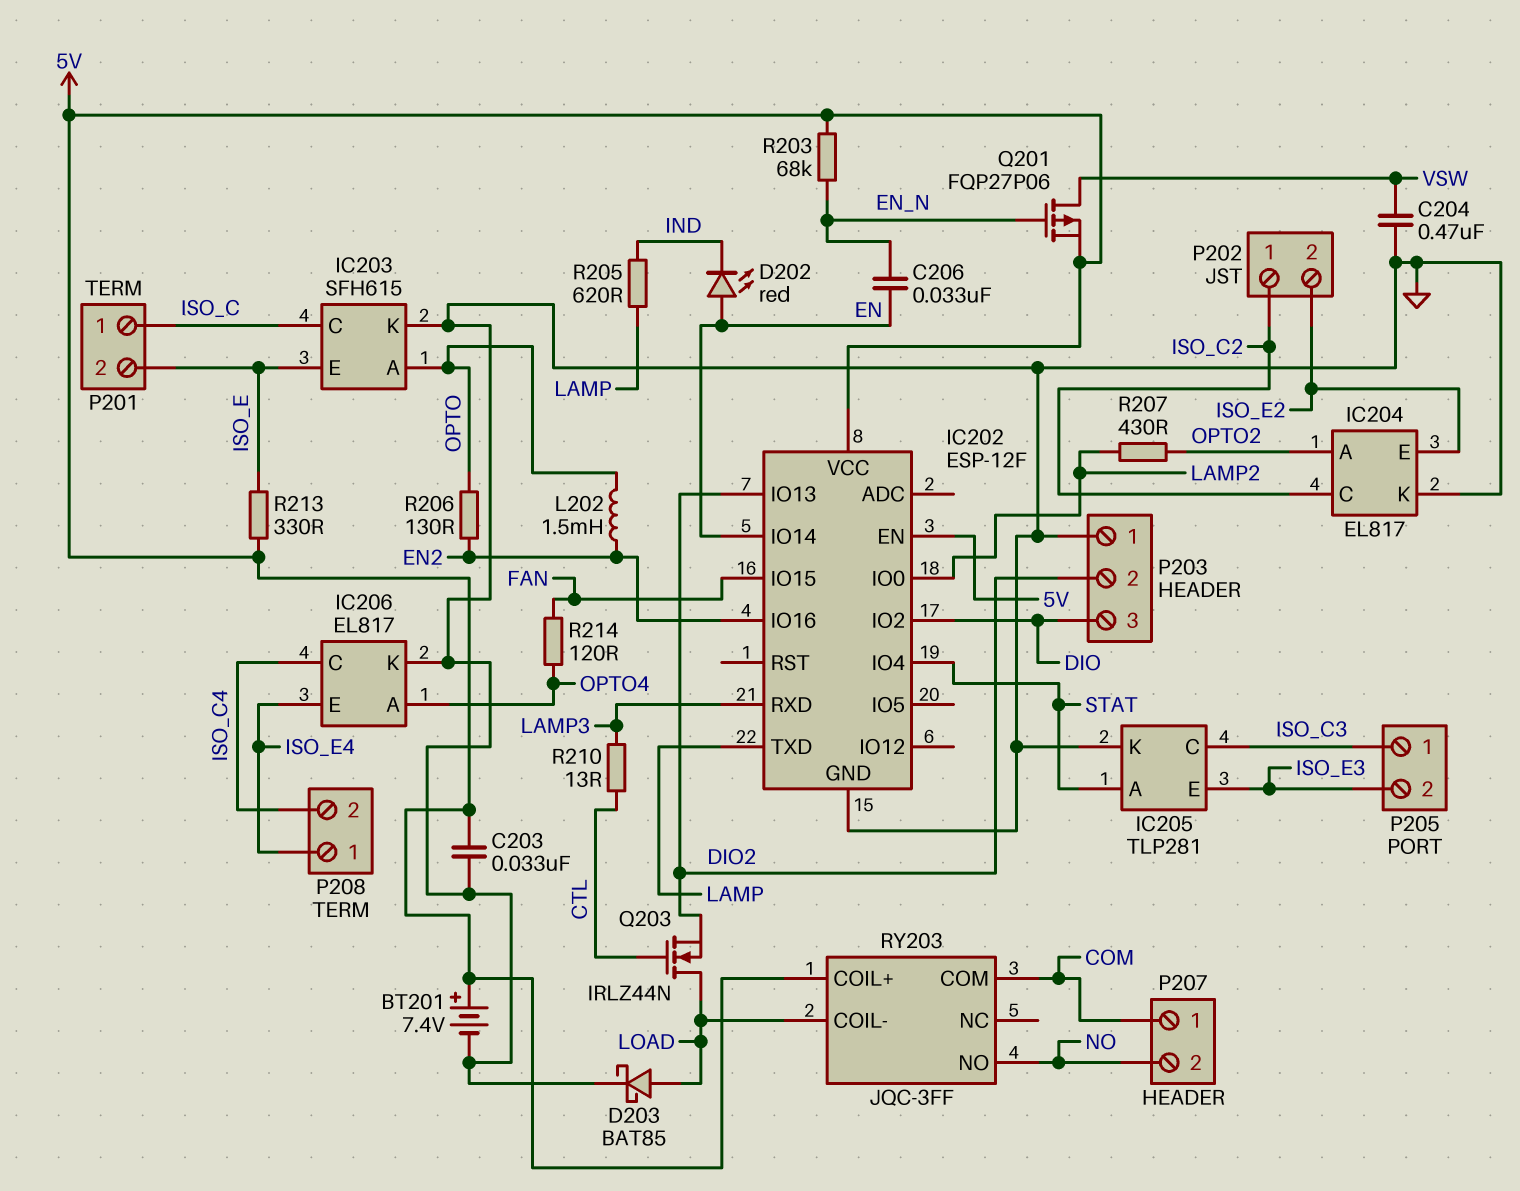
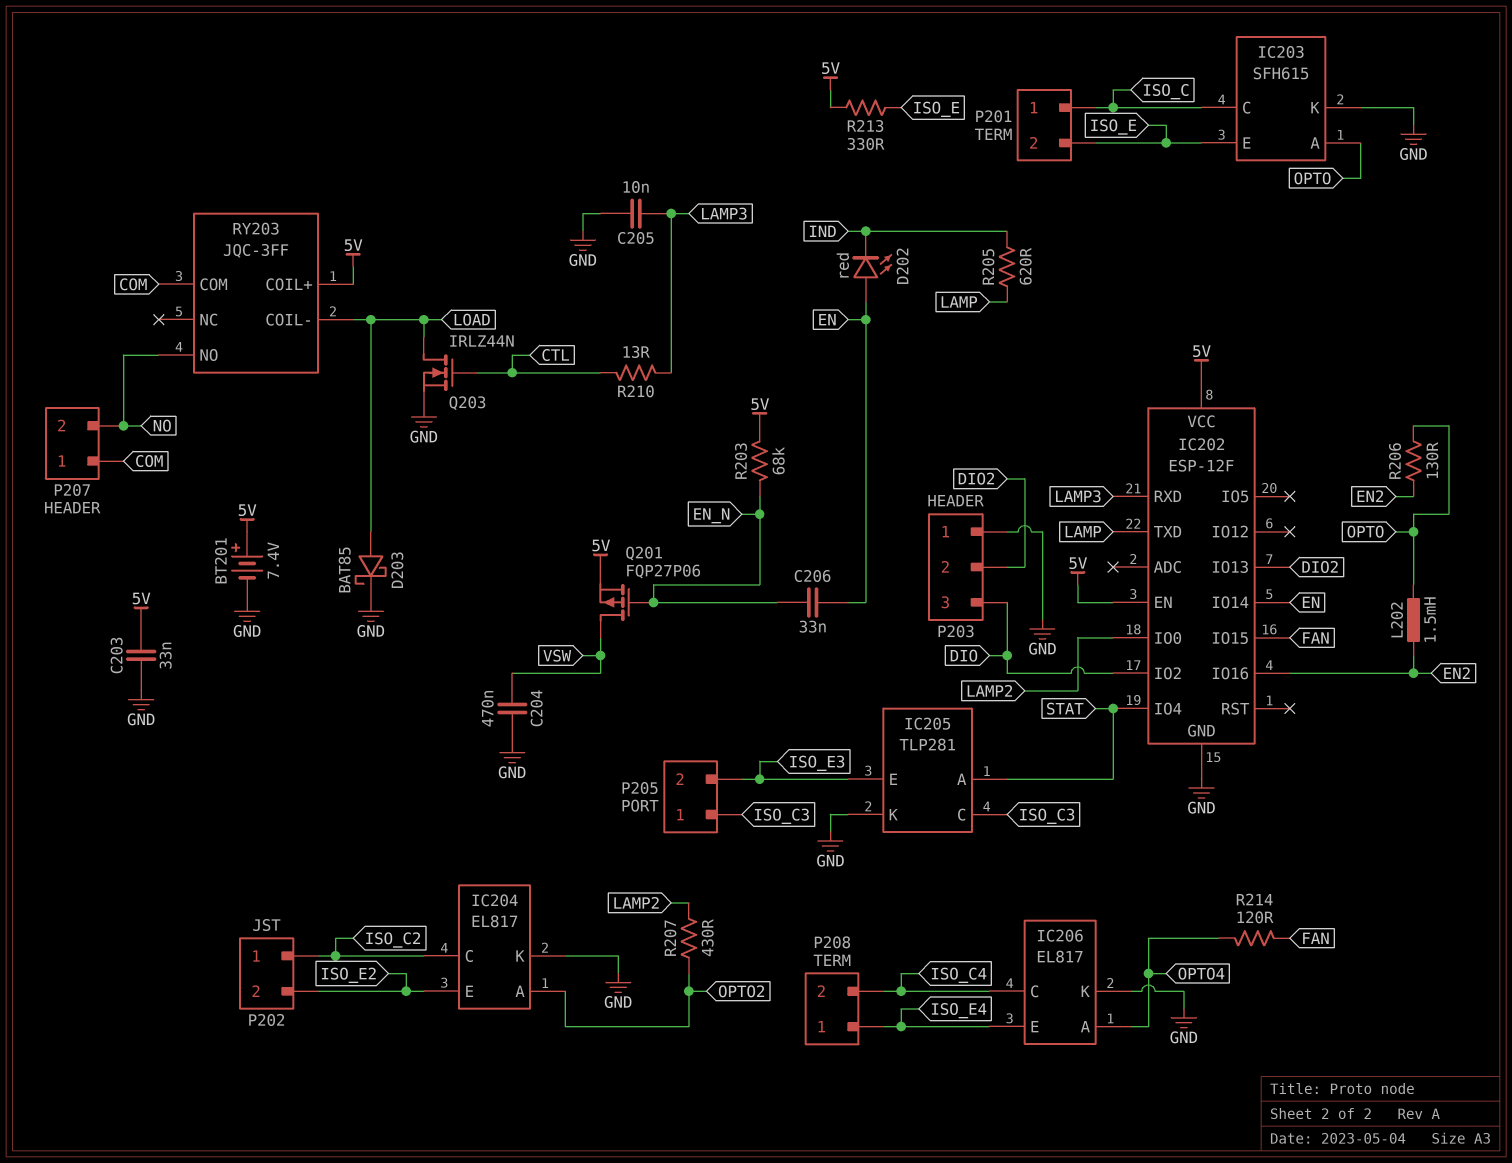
C205: none -> 10nF (GND, LAMP3)
Q203: NMOS IRLZ44N (G CTL, D LOAD, S DIO2) -> NMOS IRLZ44N (G CTL, D LOAD, S GND)

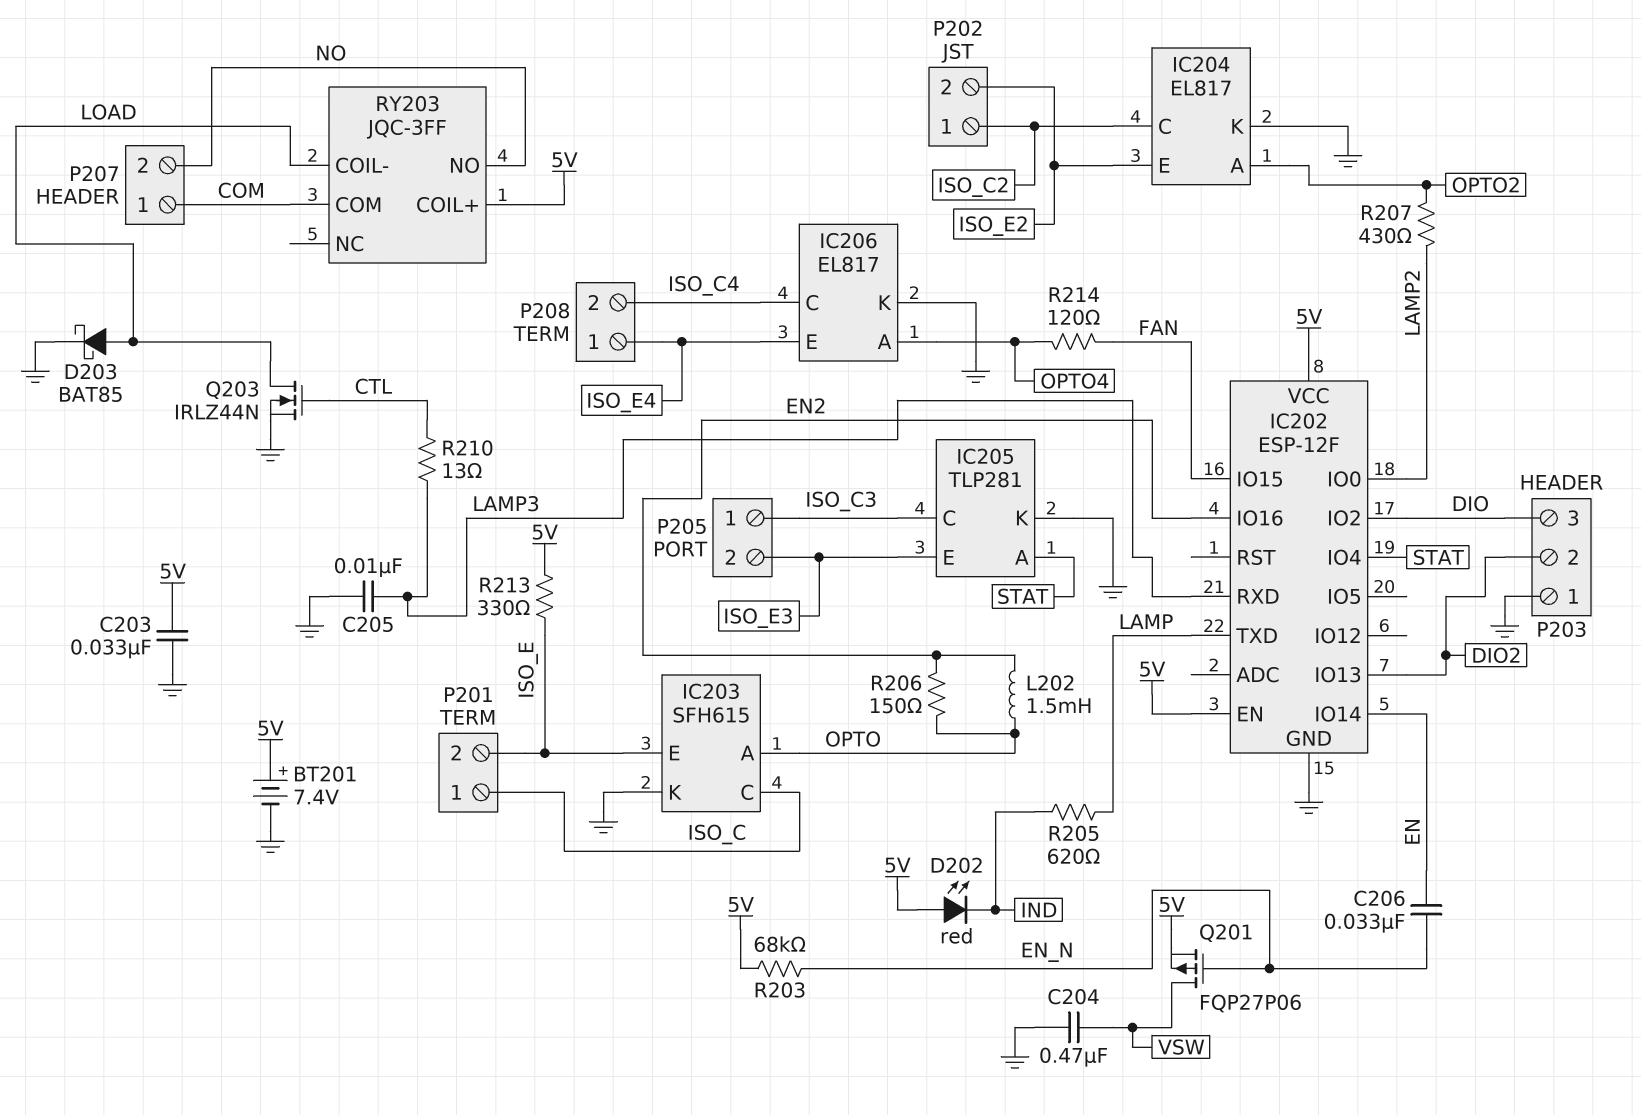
D202: LED red (A EN, K IND) -> LED red (A 5V, K IND)
R206: 130 (EN2, OPTO) -> 150 (EN2, OPTO)

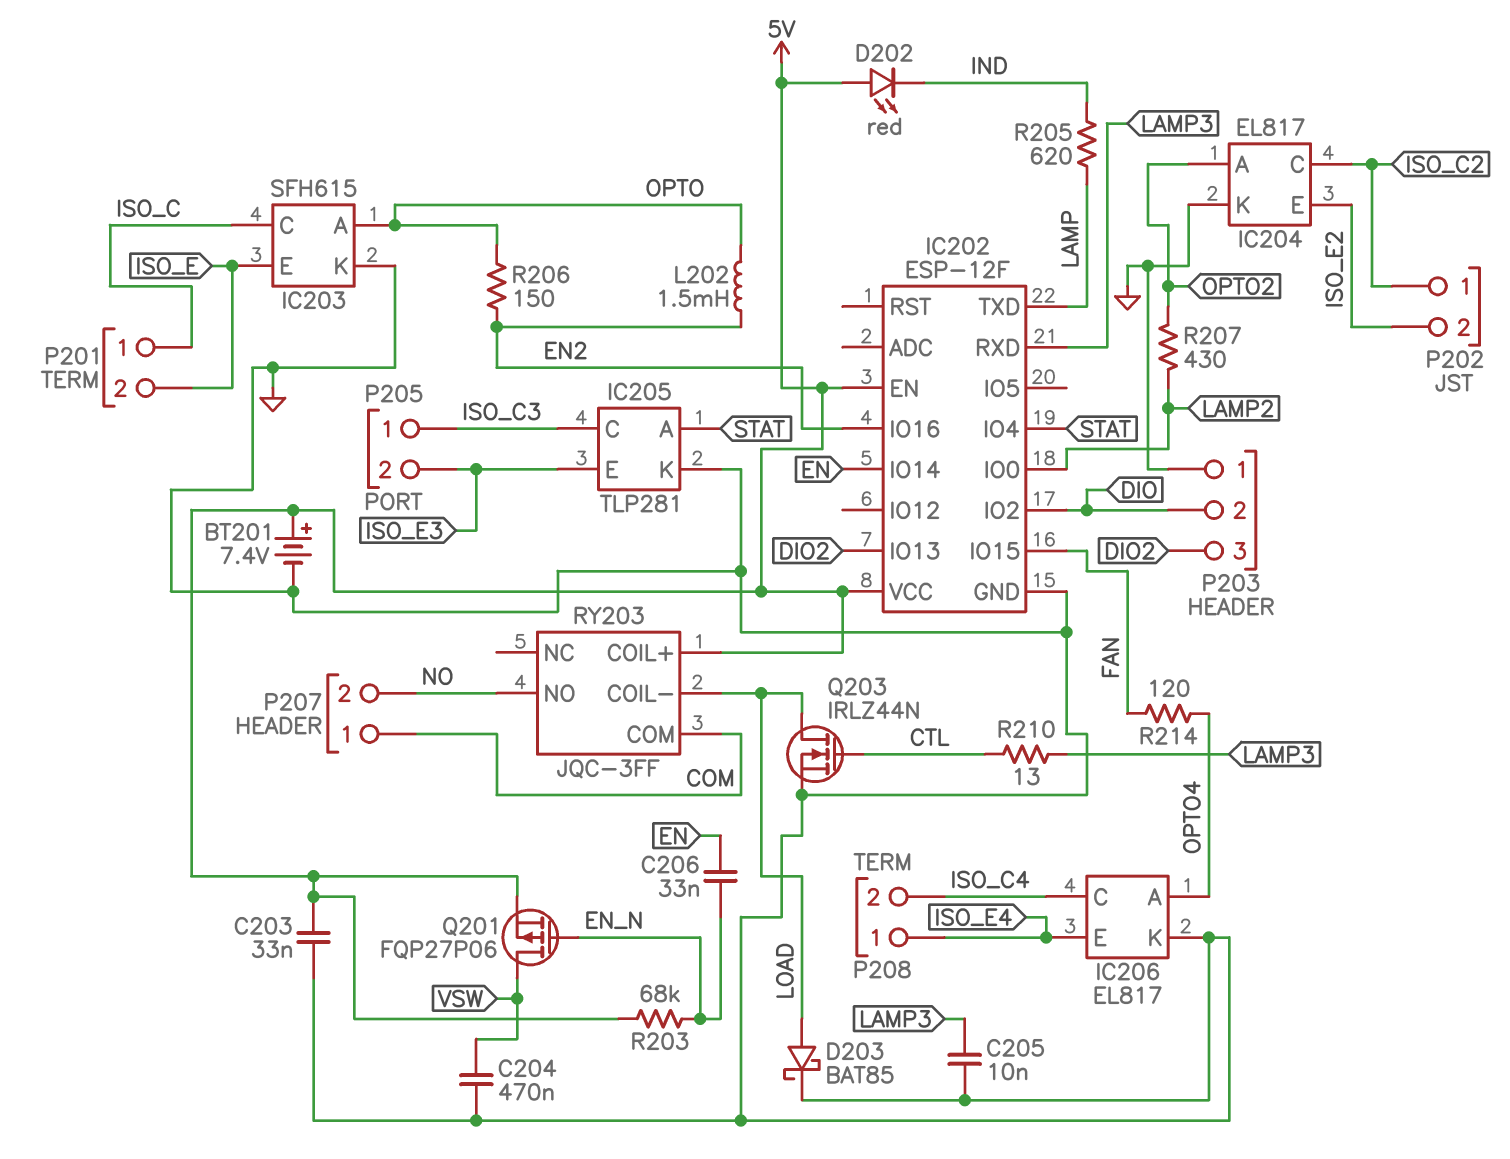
P203 pin 2: DIO2 -> DIO
P203 pin 3: DIO -> DIO2
R213: 330 (5V, ISO_E) -> none

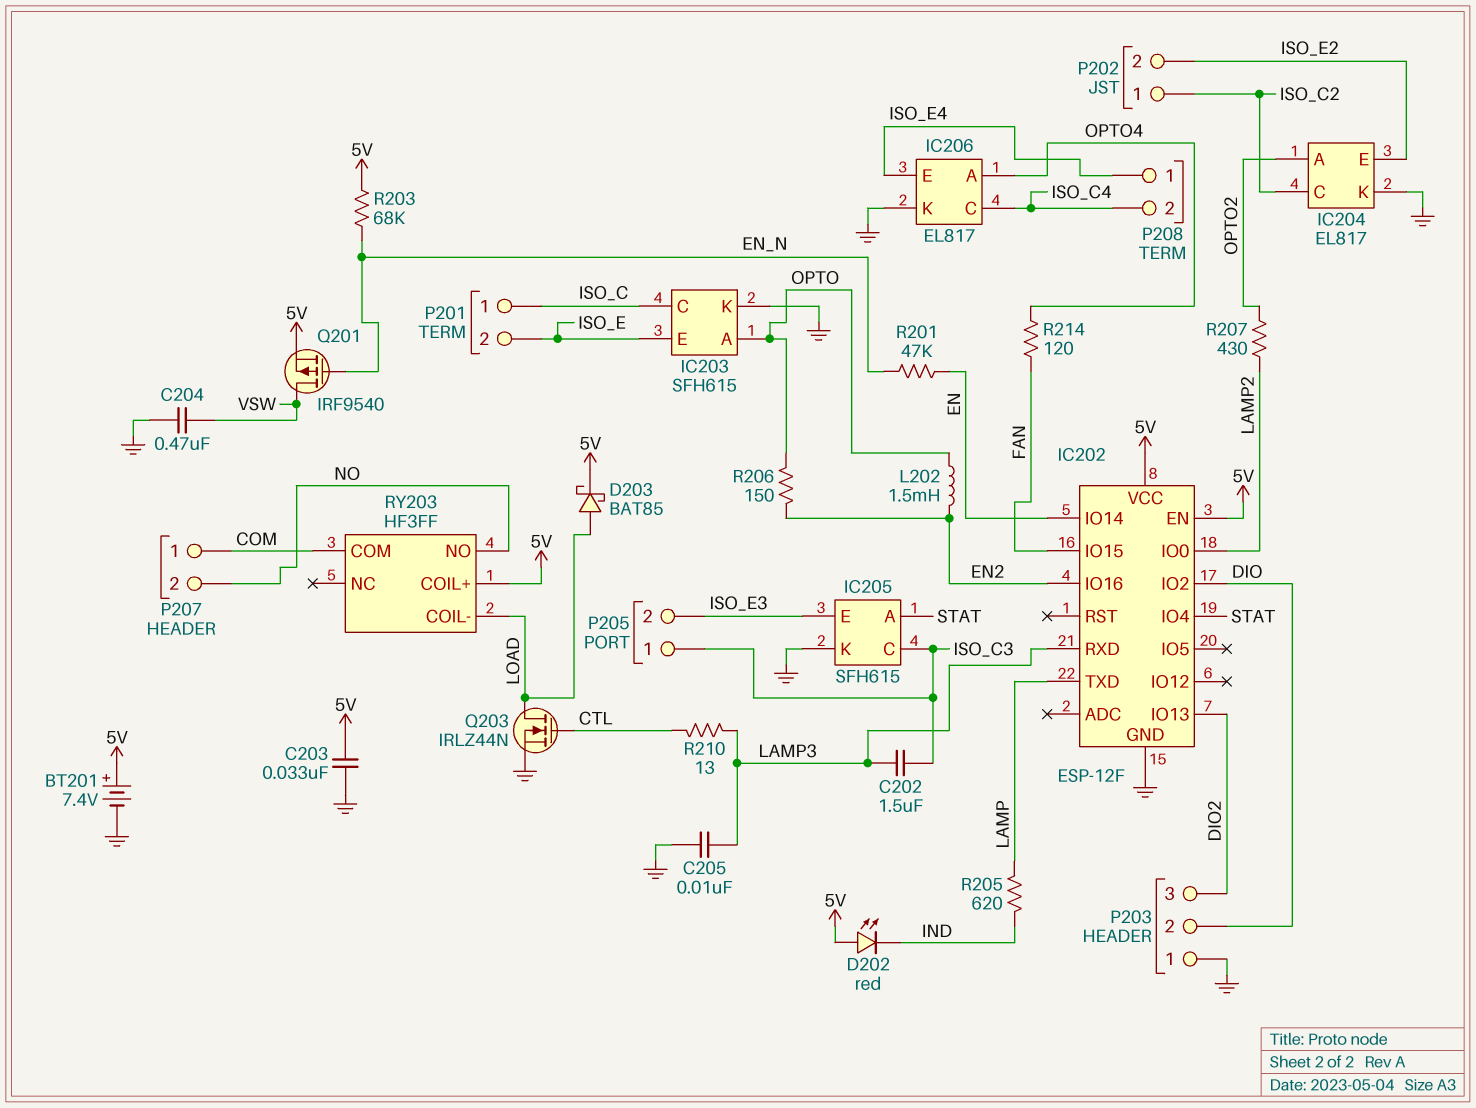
C202: none -> 1.5uF (ISO_C3, LAMP3)
C206: 33nF (EN, EN_N) -> none
D203: schottky BAT85 (A LOAD, K GND) -> schottky BAT85 (A LOAD, K 5V)
IC205: TLP281 -> SFH615
Q201: PMOS FQP27P06 (G EN_N, D VSW, S 5V) -> PMOS IRF9540 (G EN_N, D VSW, S 5V)
R201: none -> 47k (EN, EN_N)
RY203: JQC-3FF -> HF3FF

